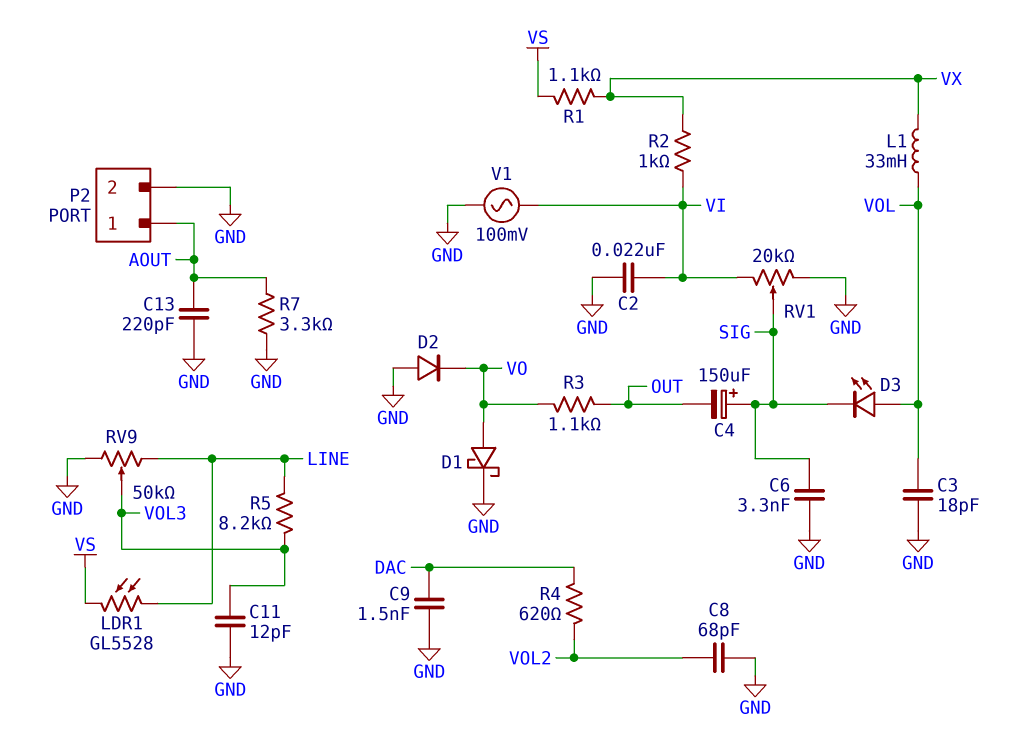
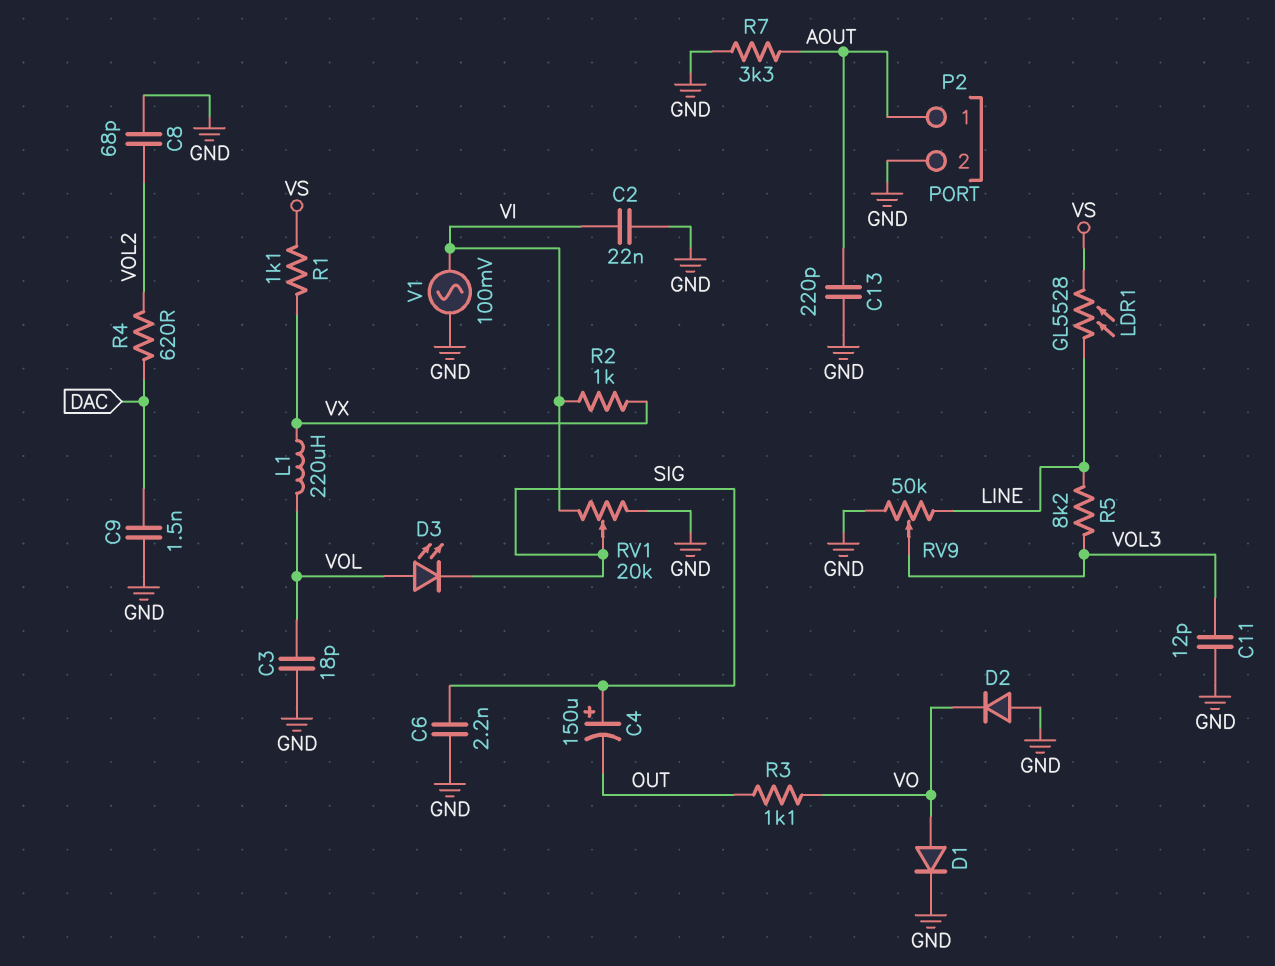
C6: 3.3nF (GND, SIG) -> 2.2nF (GND, SIG)
D1: schottky (A VO, K GND) -> diode (A VO, K GND)
L1: 33mH (VOL, VX) -> 220uH (VOL, VX)

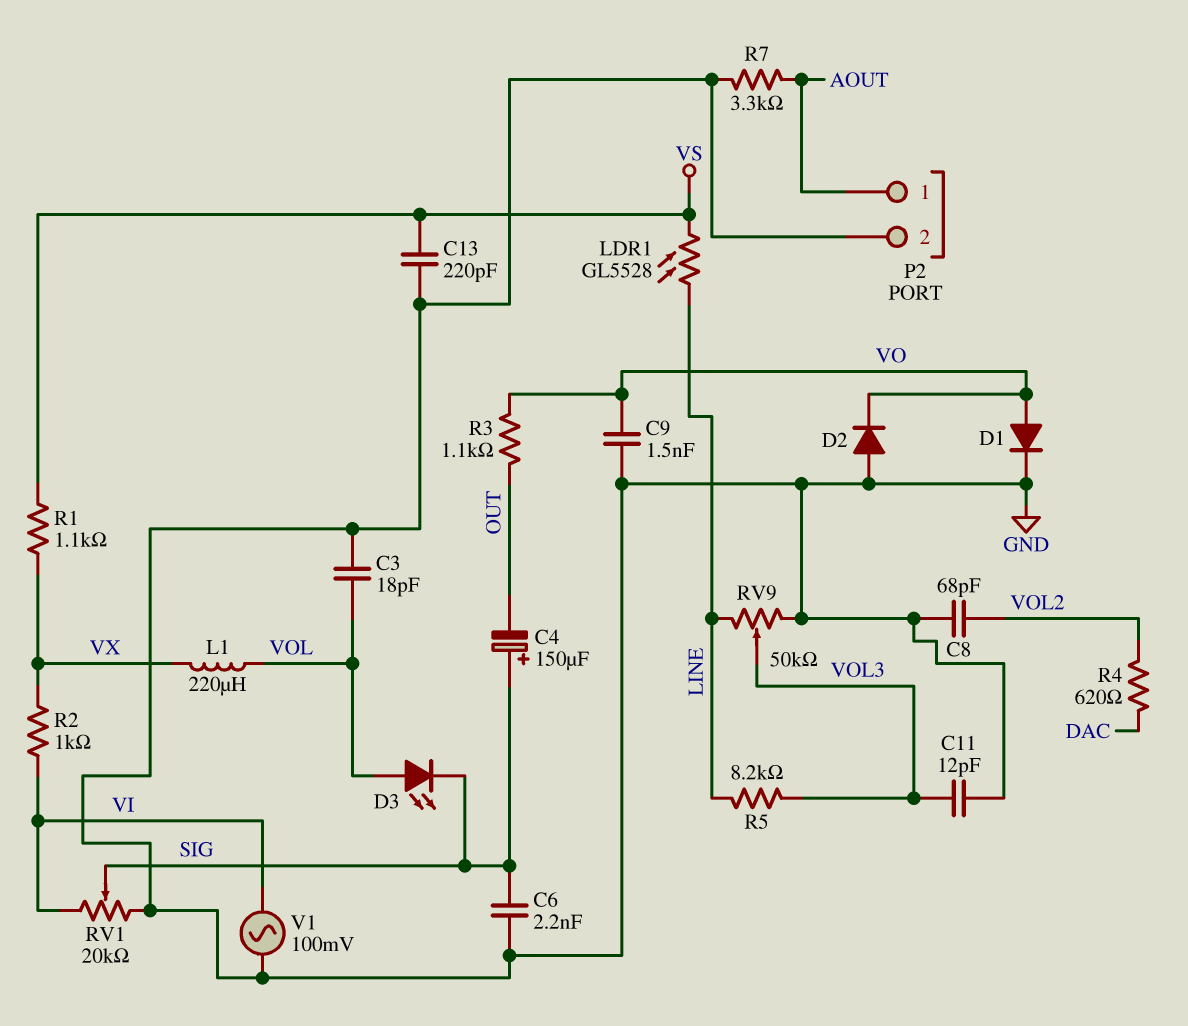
C2: 22nF (GND, VI) -> none
C9: 1.5nF (DAC, GND) -> 1.5nF (GND, VO)
C13: 220pF (AOUT, GND) -> 220pF (GND, VS)

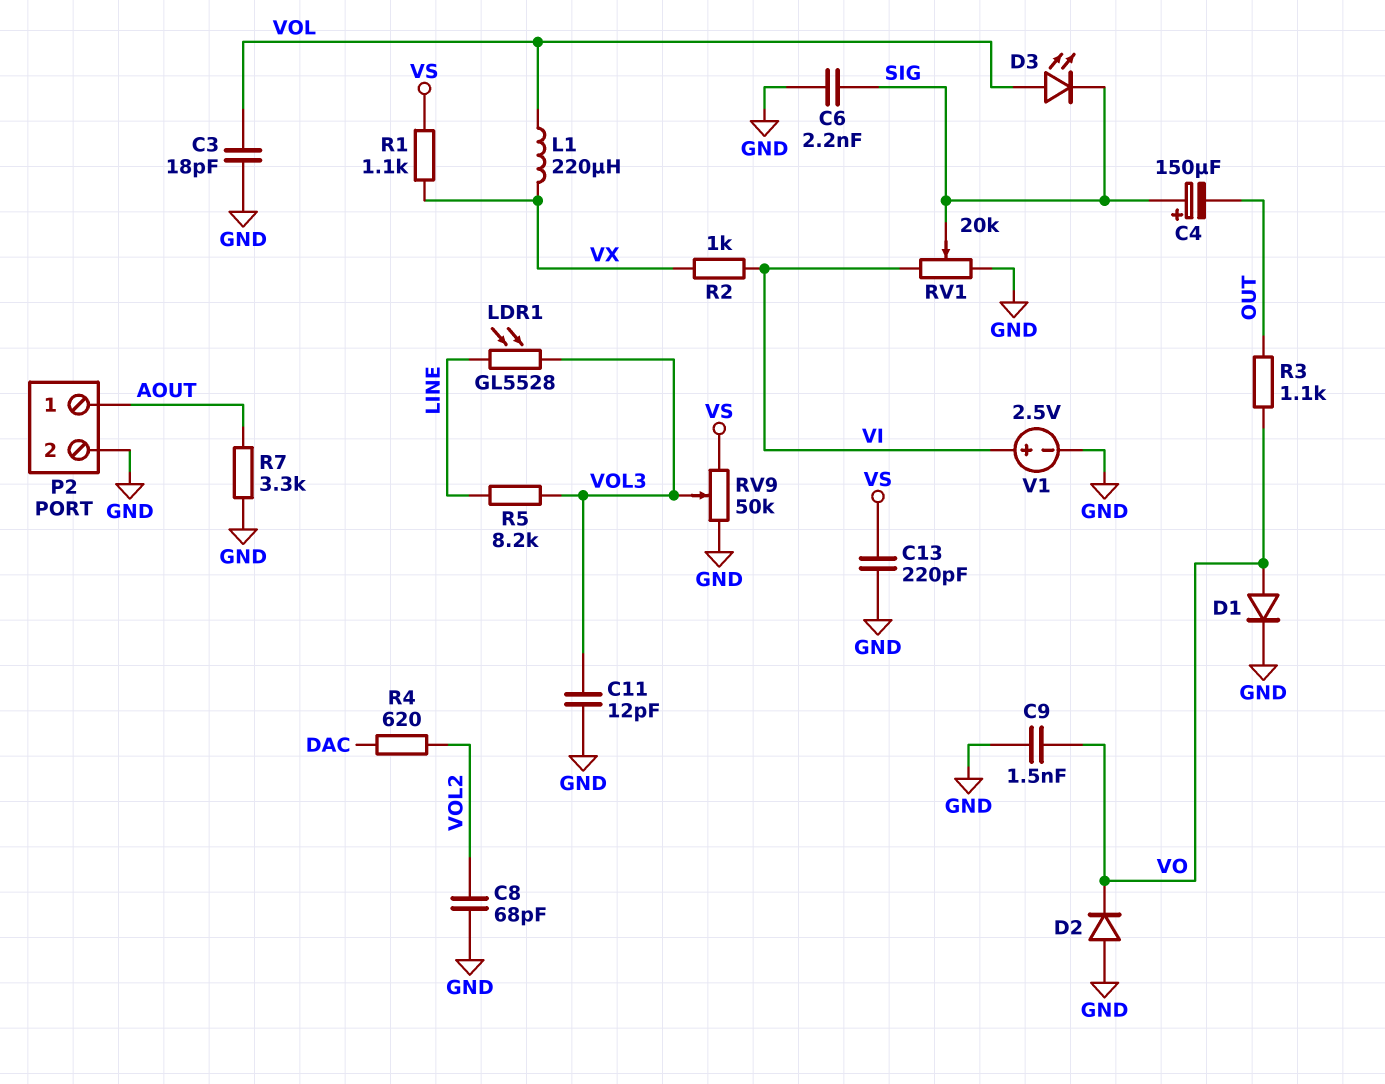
LDR1: GL5528 (LINE, VS) -> GL5528 (LINE, VOL3)
RV9: 50k (GND, LINE, wiper VOL3) -> 50k (GND, VS, wiper VOL3)
V1: AC 100mV (GND, VI) -> 2.5V (plus VI, minus GND)

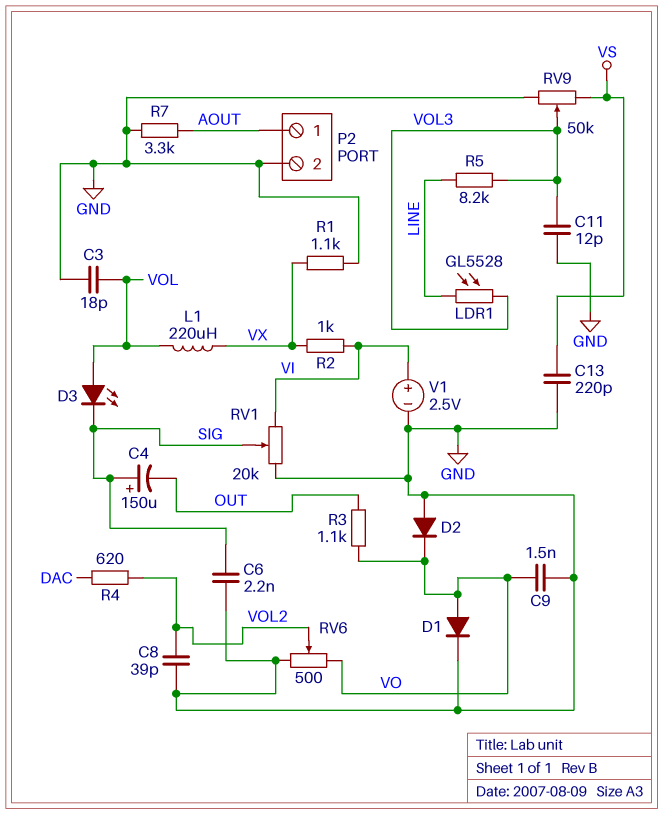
C8: 68pF (GND, VOL2) -> 39pF (GND, VOL2)
R1: 1.1k (VS, VX) -> 1.1k (GND, VX)
RV6: none -> 500 (GND, VO, wiper VOL2)

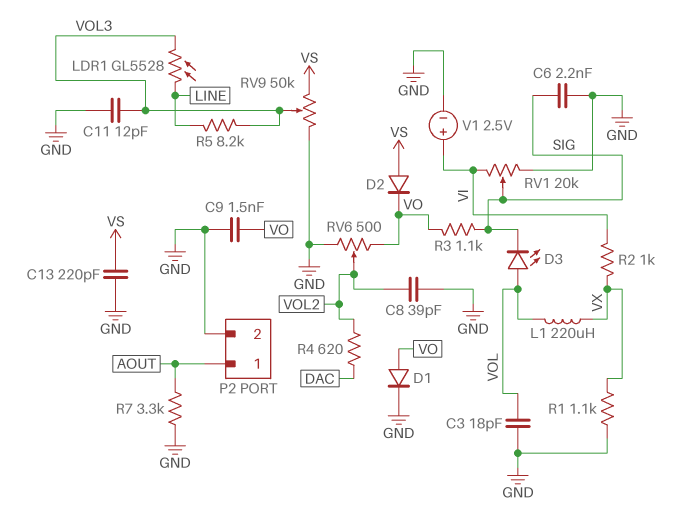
C4: 150uF (plus SIG, minus OUT) -> none
D2: diode (A GND, K VO) -> diode (A VS, K VO)
R3: 1.1k (OUT, VO) -> 1.1k (SIG, VO)

